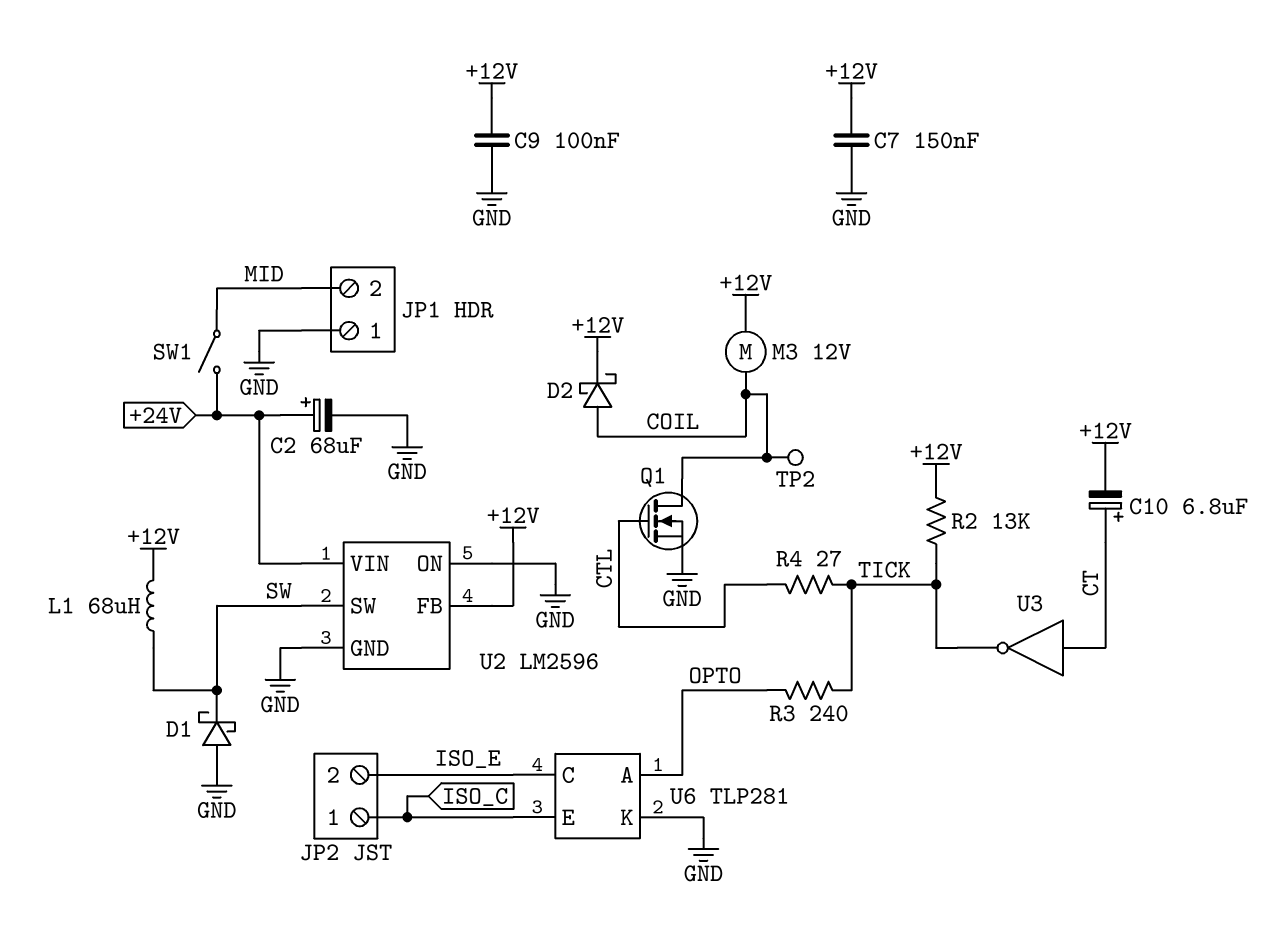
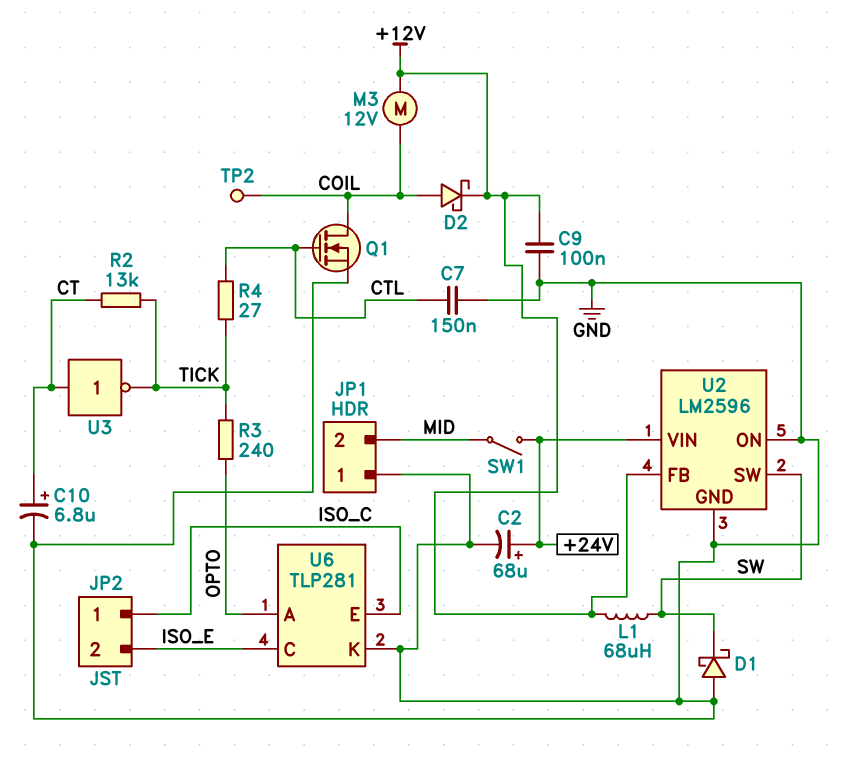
C7: 150nF (+12V, GND) -> 150nF (CTL, GND)
C10: 6.8uF (plus CT, minus +12V) -> 6.8uF (plus CT, minus GND)
R2: 13k (+12V, TICK) -> 13k (CT, TICK)

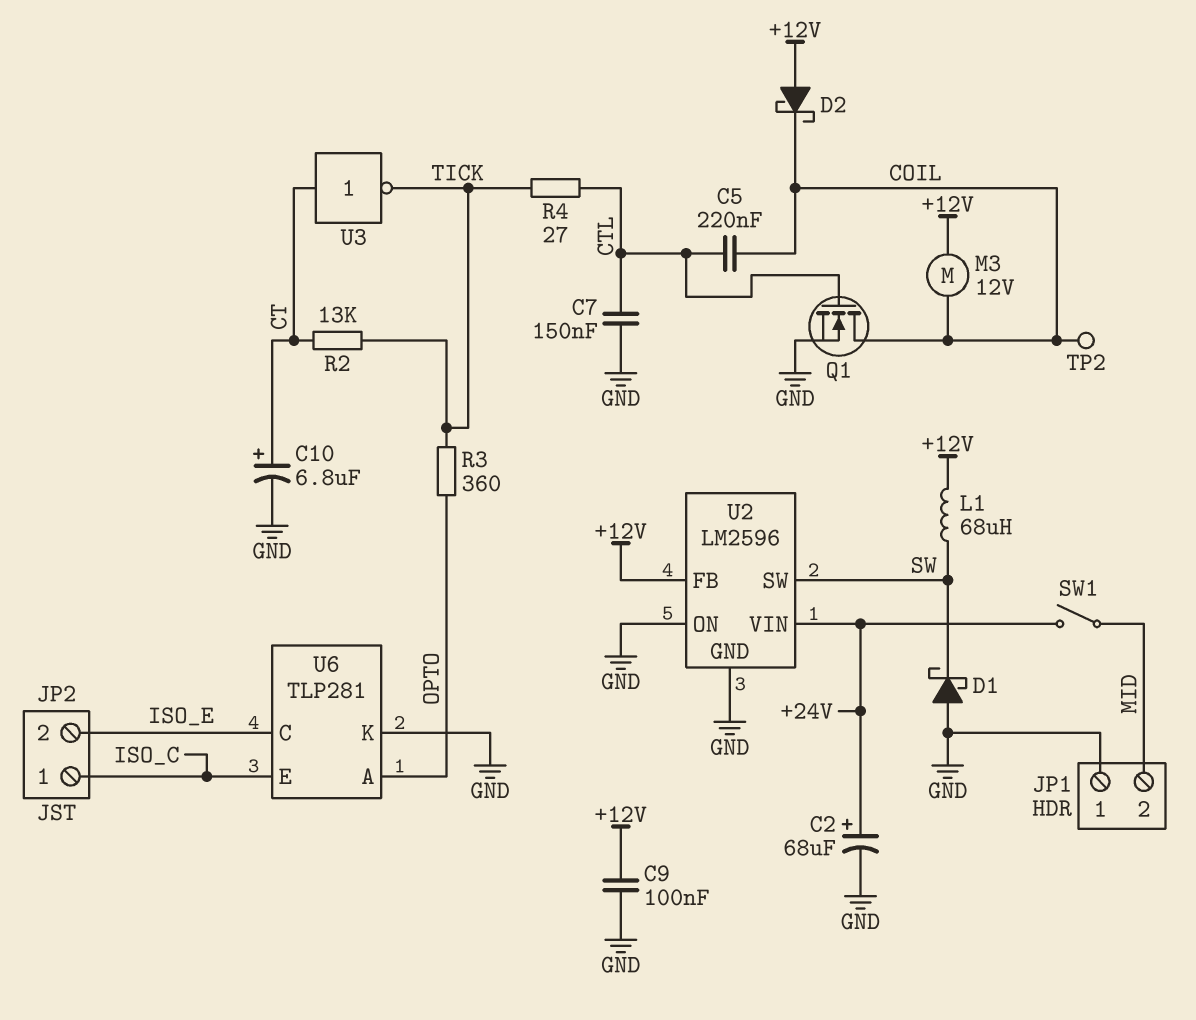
C5: none -> 220nF (COIL, CTL)
D2: schottky (A COIL, K +12V) -> schottky (A +12V, K COIL)
R3: 240 (OPTO, TICK) -> 360 (OPTO, TICK)

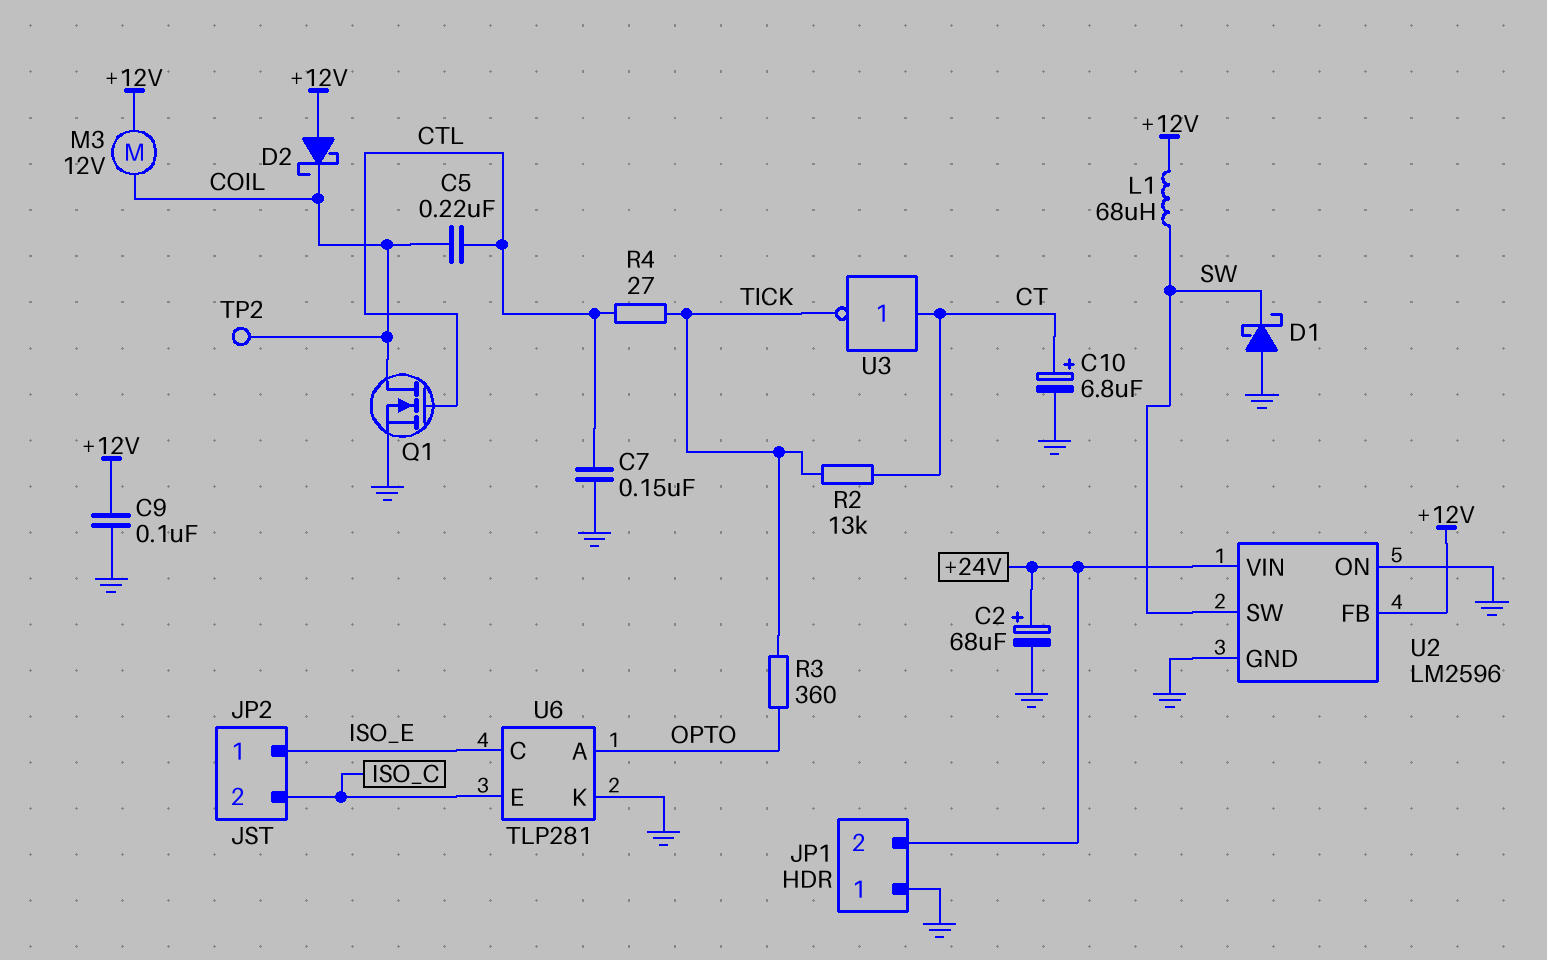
JP1 pin 2: MID -> +24V
JP2 pin 1: ISO_C -> ISO_E
JP2 pin 2: ISO_E -> ISO_C
SW1: switch (+24V, MID) -> none

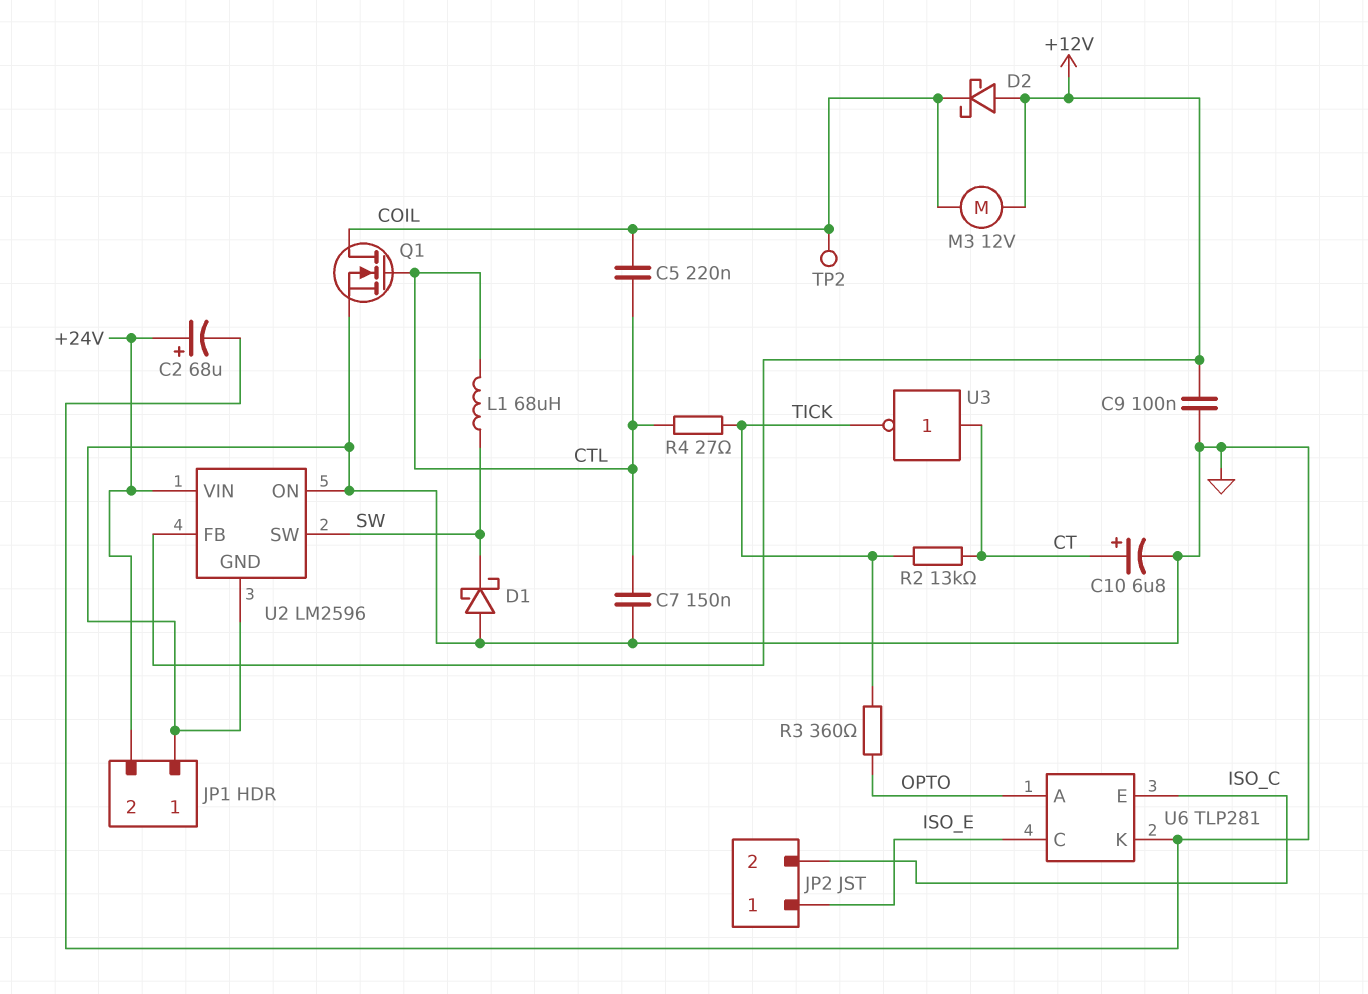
L1: 68uH (+12V, SW) -> 68uH (CTL, SW)

